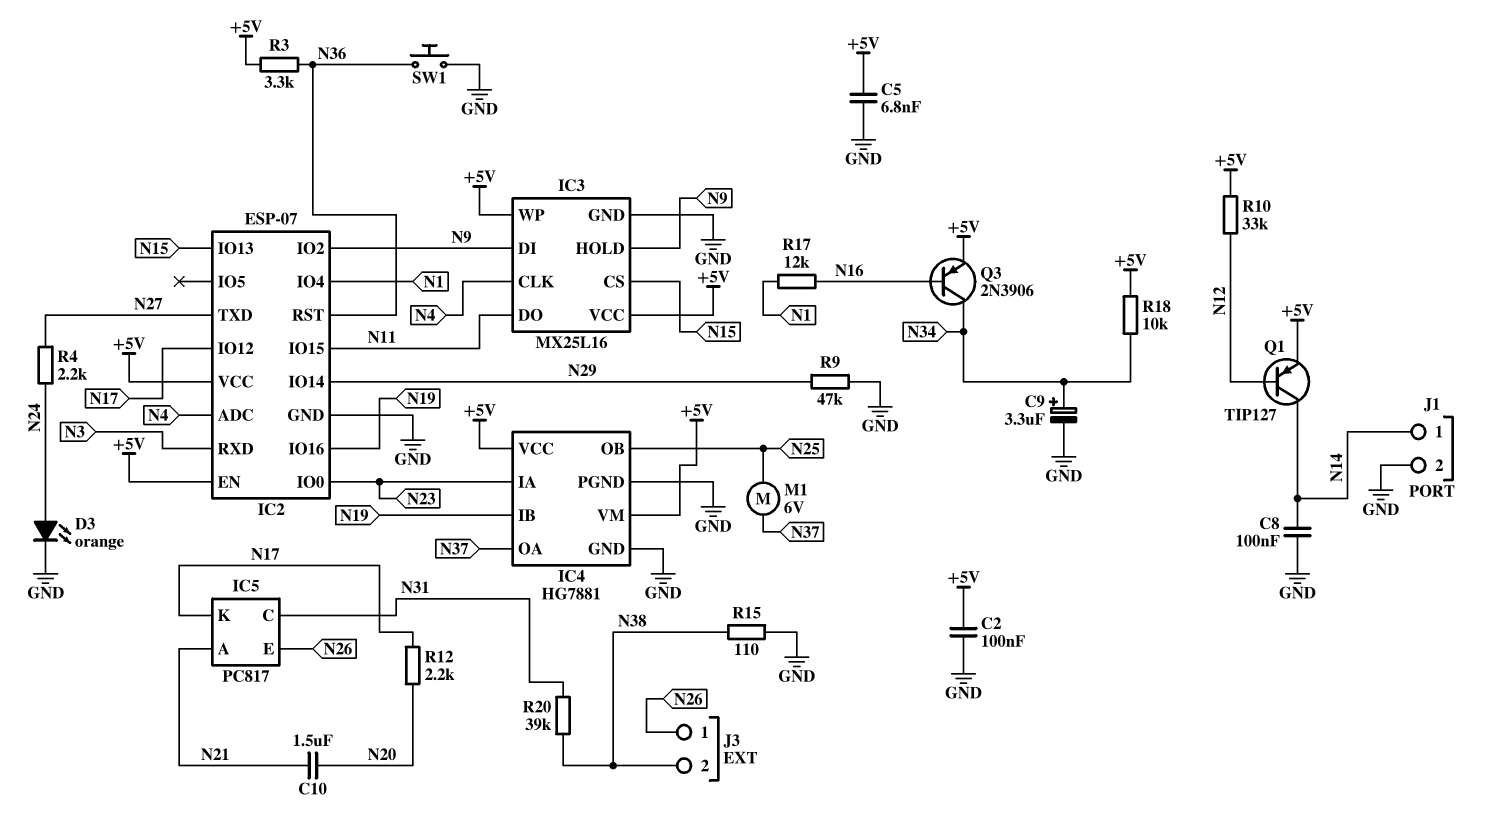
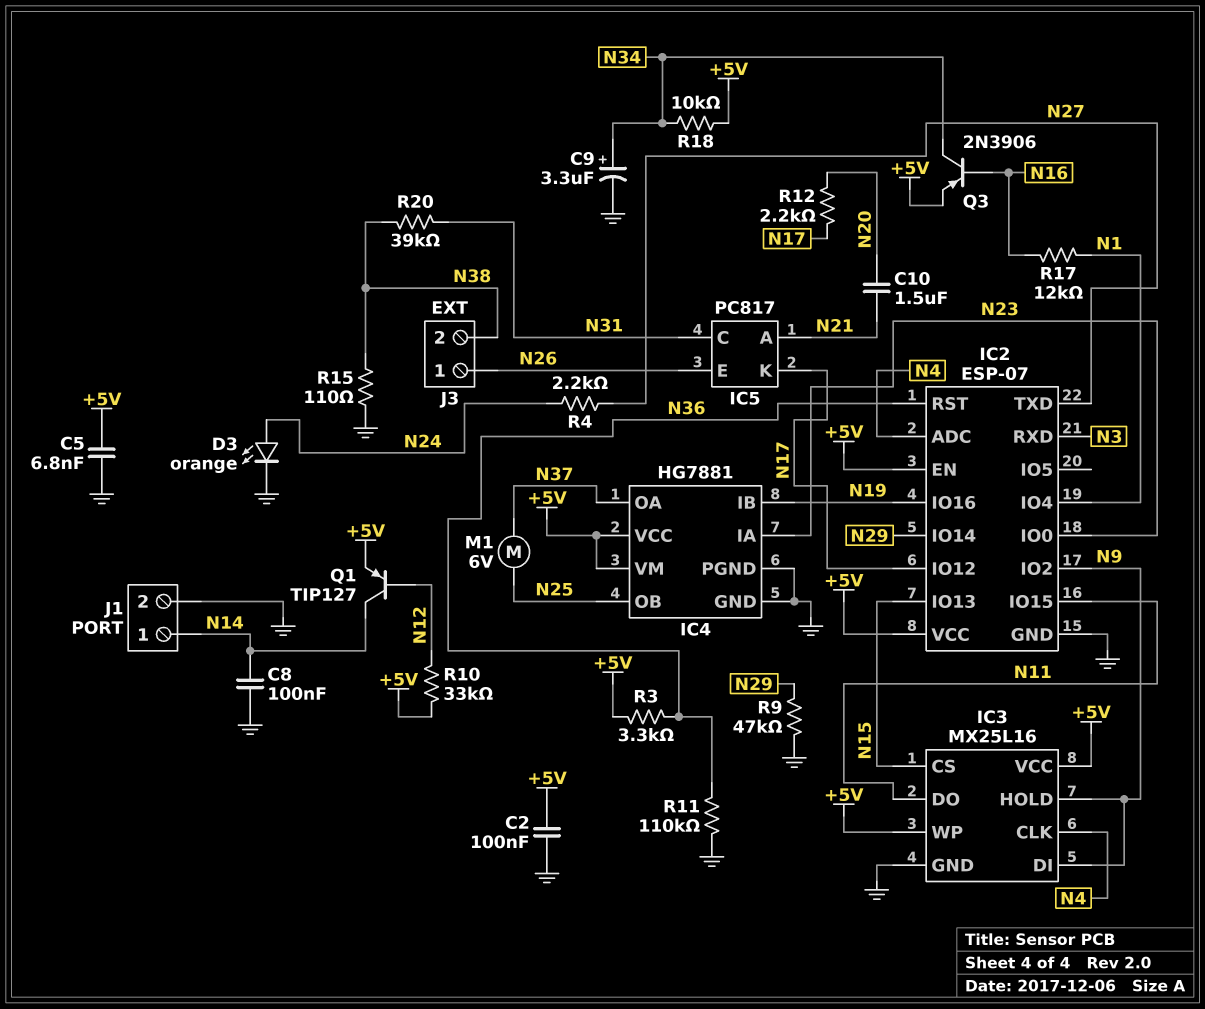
R11: none -> 110k (GND, N36)
SW1: button (GND, N36) -> none

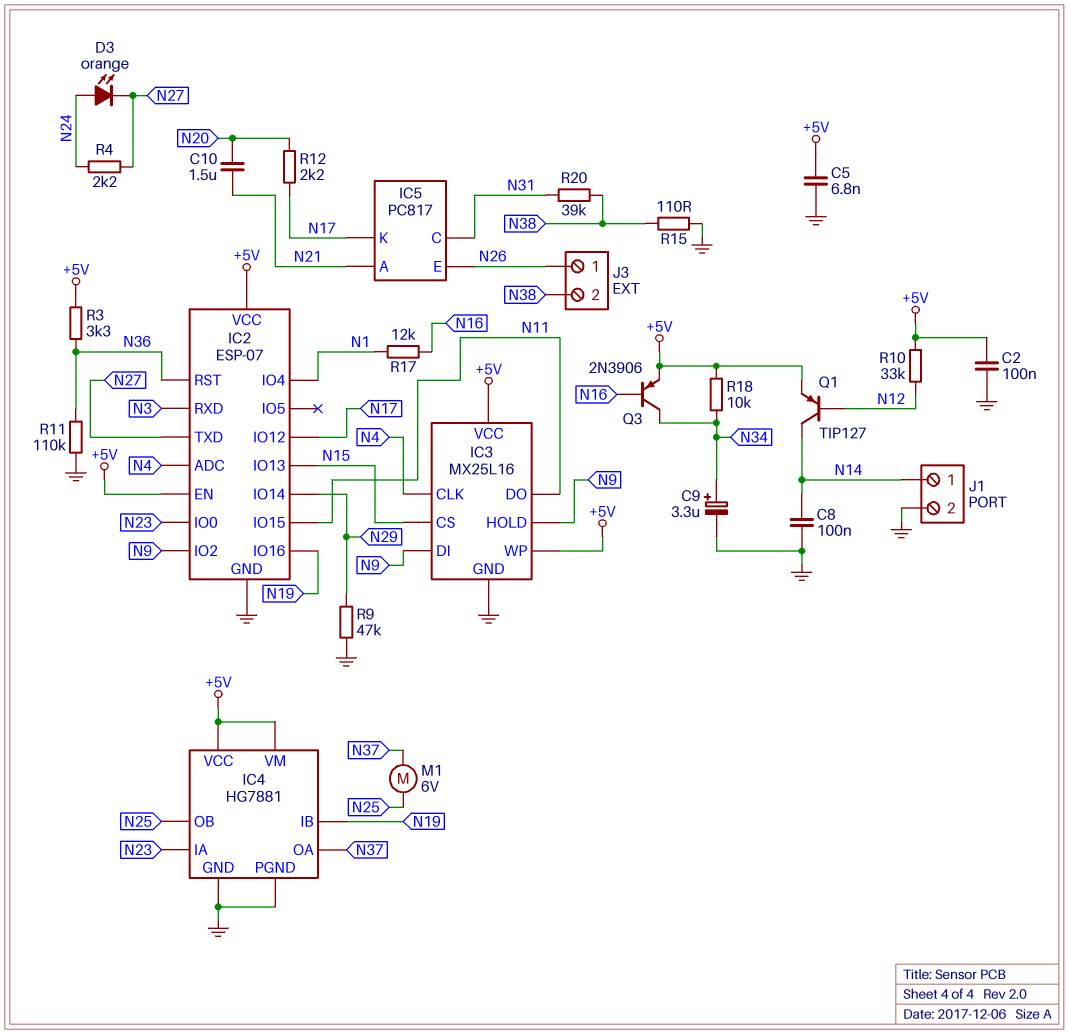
D3: LED orange (A N24, K GND) -> LED orange (A N24, K N27)

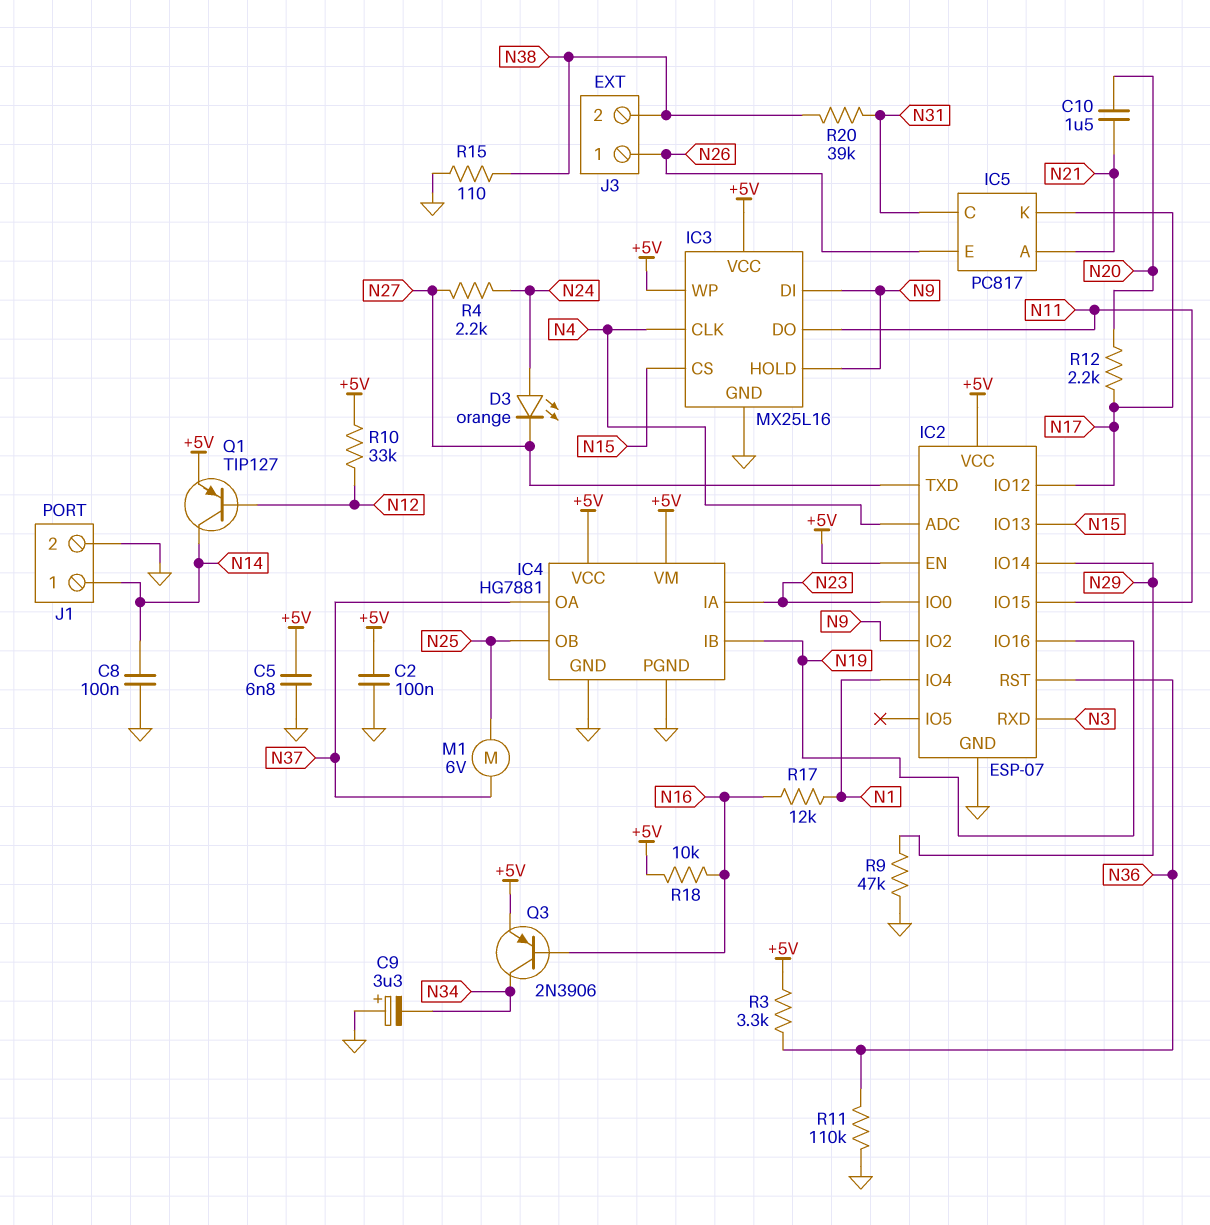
C9: 3.3uF (plus N34, minus GND) -> 3.3uF (plus GND, minus N34)
R18: 10k (+5V, N34) -> 10k (+5V, N16)

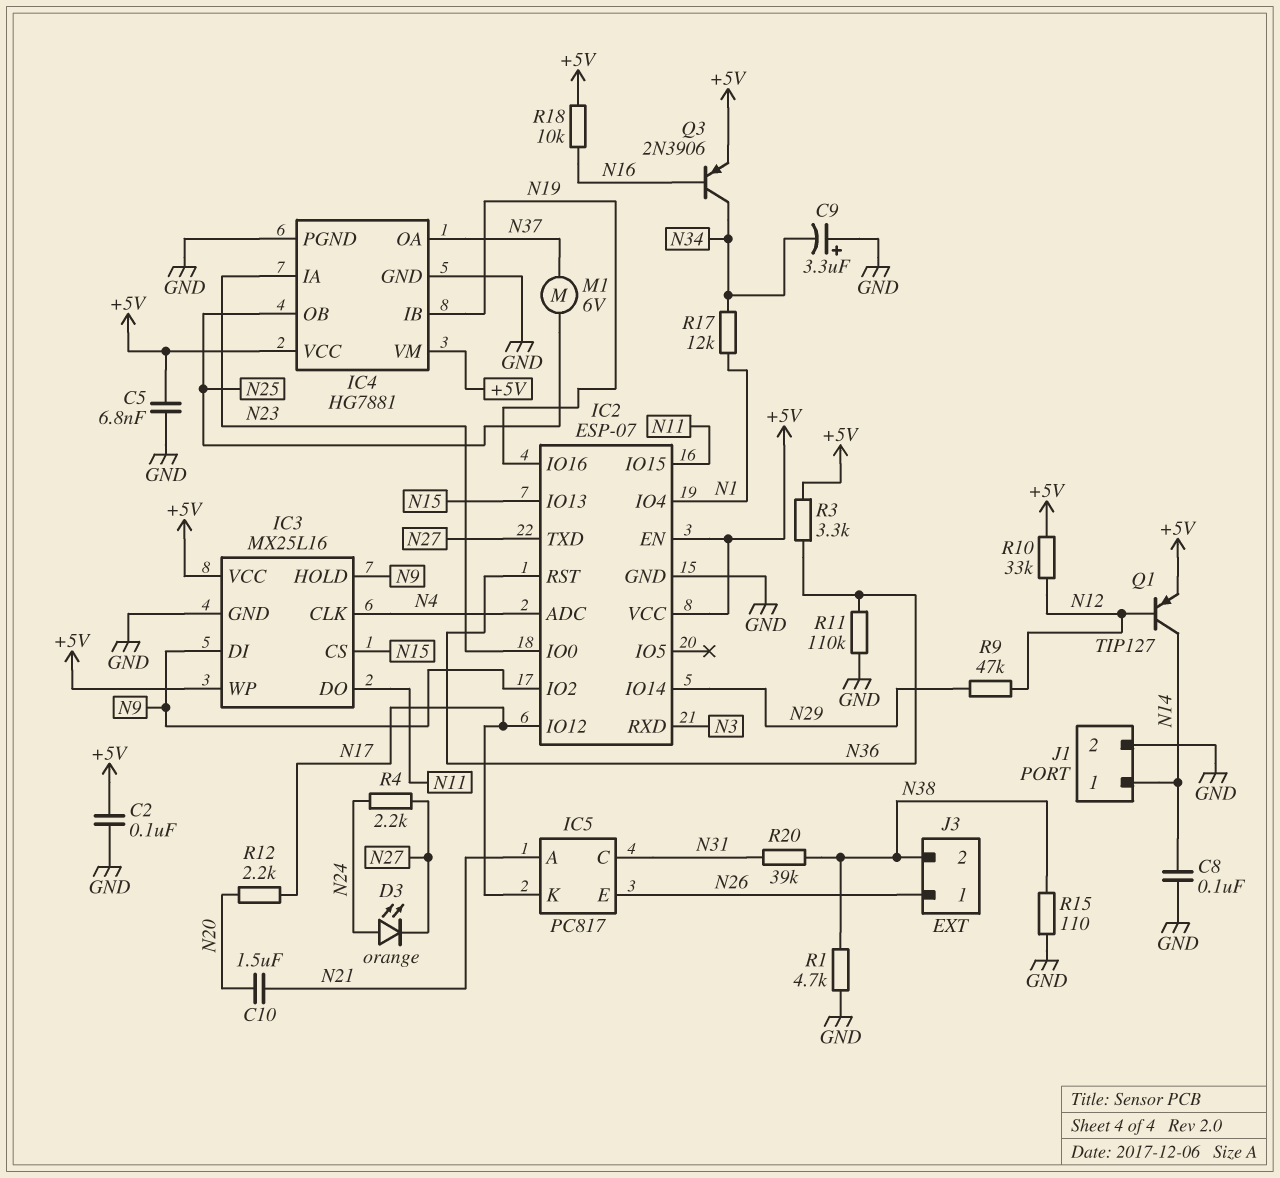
R1: none -> 4.7k (GND, N38)
R9: 47k (GND, N29) -> 47k (N12, N29)
R17: 12k (N1, N16) -> 12k (N1, N34)

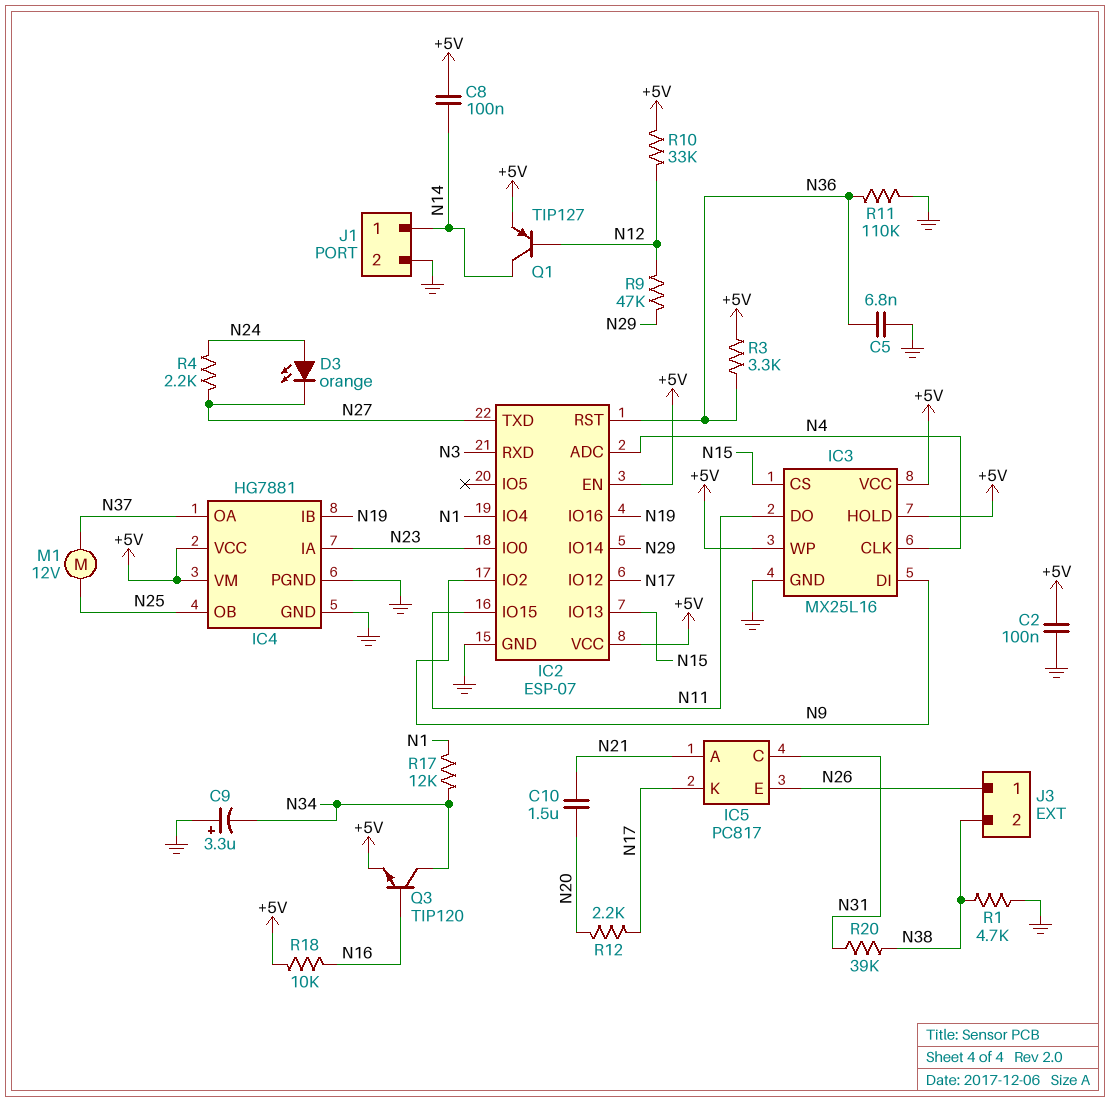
C5: 6.8nF (+5V, GND) -> 6.8nF (GND, N36)
C8: 100nF (GND, N14) -> 100nF (+5V, N14)
IC3 pin HOLD: N9 -> +5V
M1: motor 6V (N25, N37) -> motor 12V (N25, N37)
Q3: PNP 2N3906 (B N16, C N34, E +5V) -> NPN TIP120 (B N16, C N34, E +5V)
R15: 110 (GND, N38) -> none

